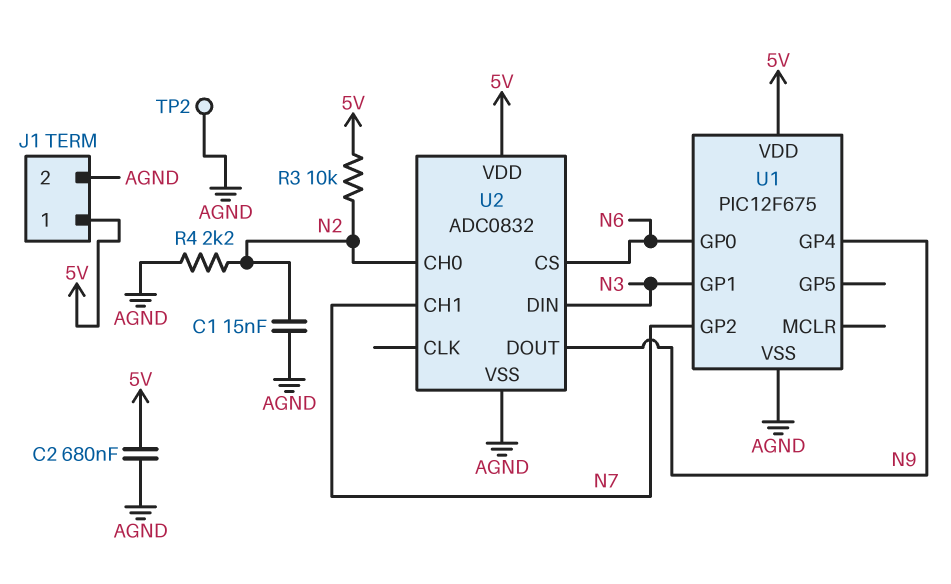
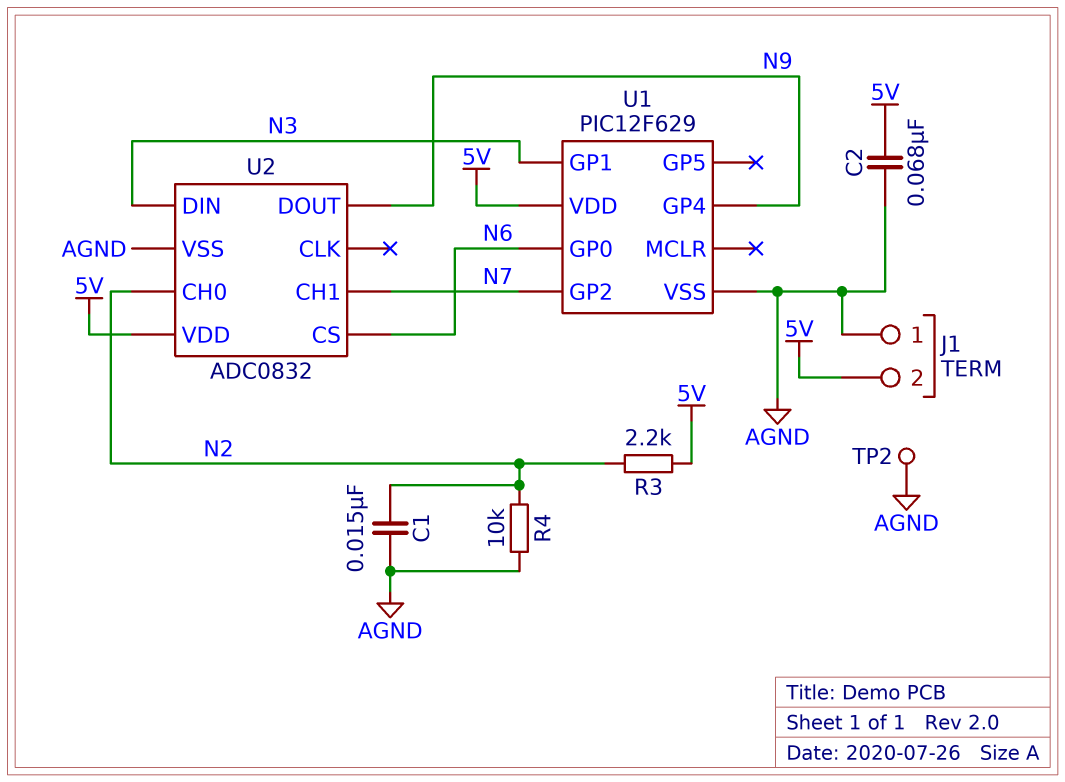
C2: 680nF (5V, AGND) -> 68nF (5V, AGND)
J1 pin 1: 5V -> AGND
J1 pin 2: AGND -> 5V
R3: 10k (5V, N2) -> 2.2k (5V, N2)
R4: 2.2k (AGND, N2) -> 10k (AGND, N2)
U1: PIC12F675 -> PIC12F629

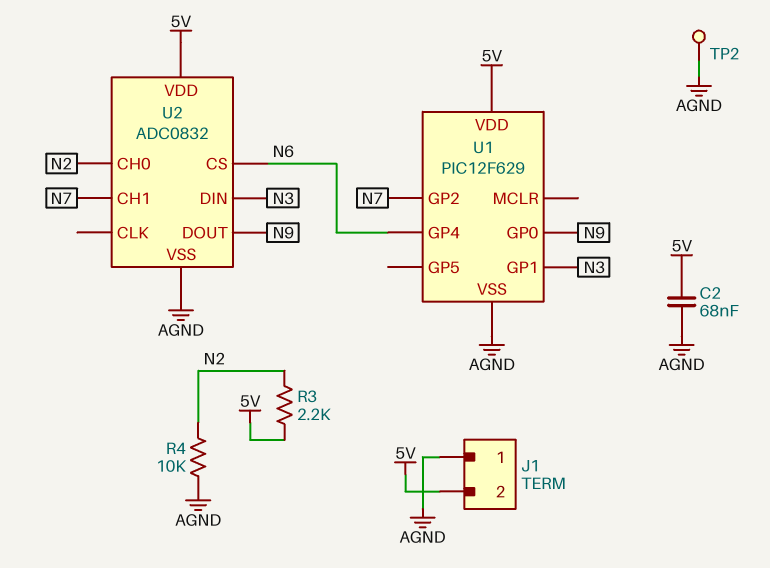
C1: 15nF (AGND, N2) -> none
U1 pin GP0: N6 -> N9
U1 pin GP4: N9 -> N6

